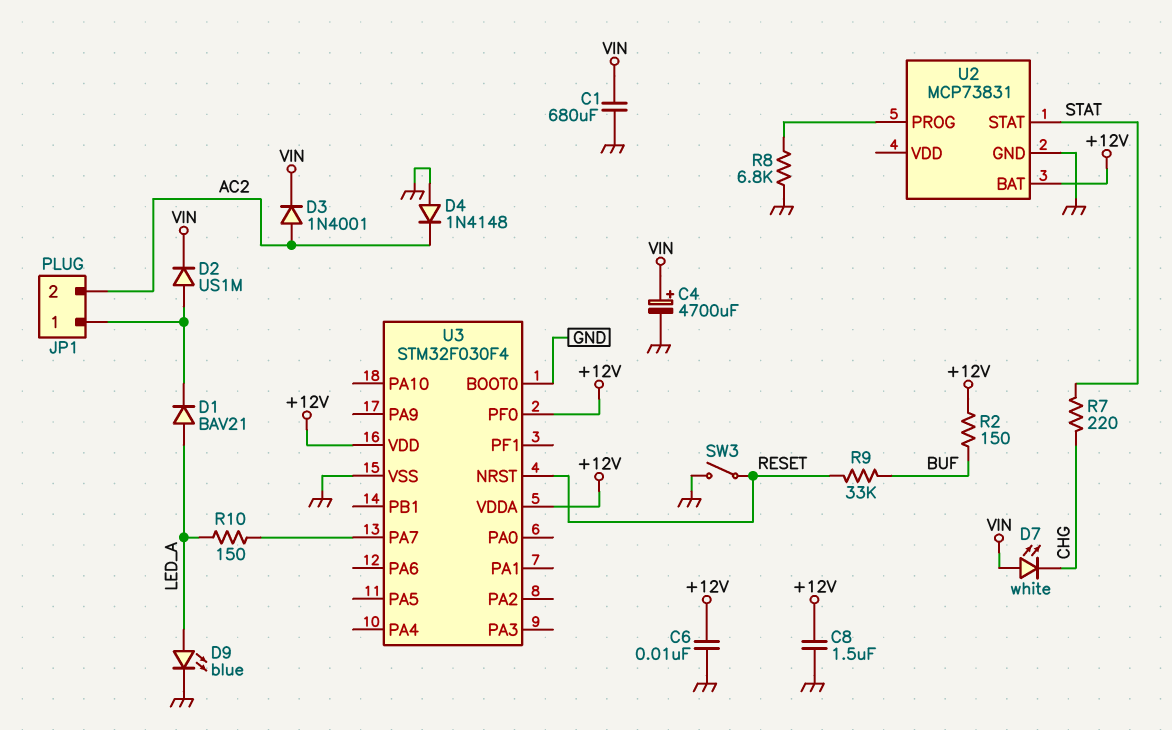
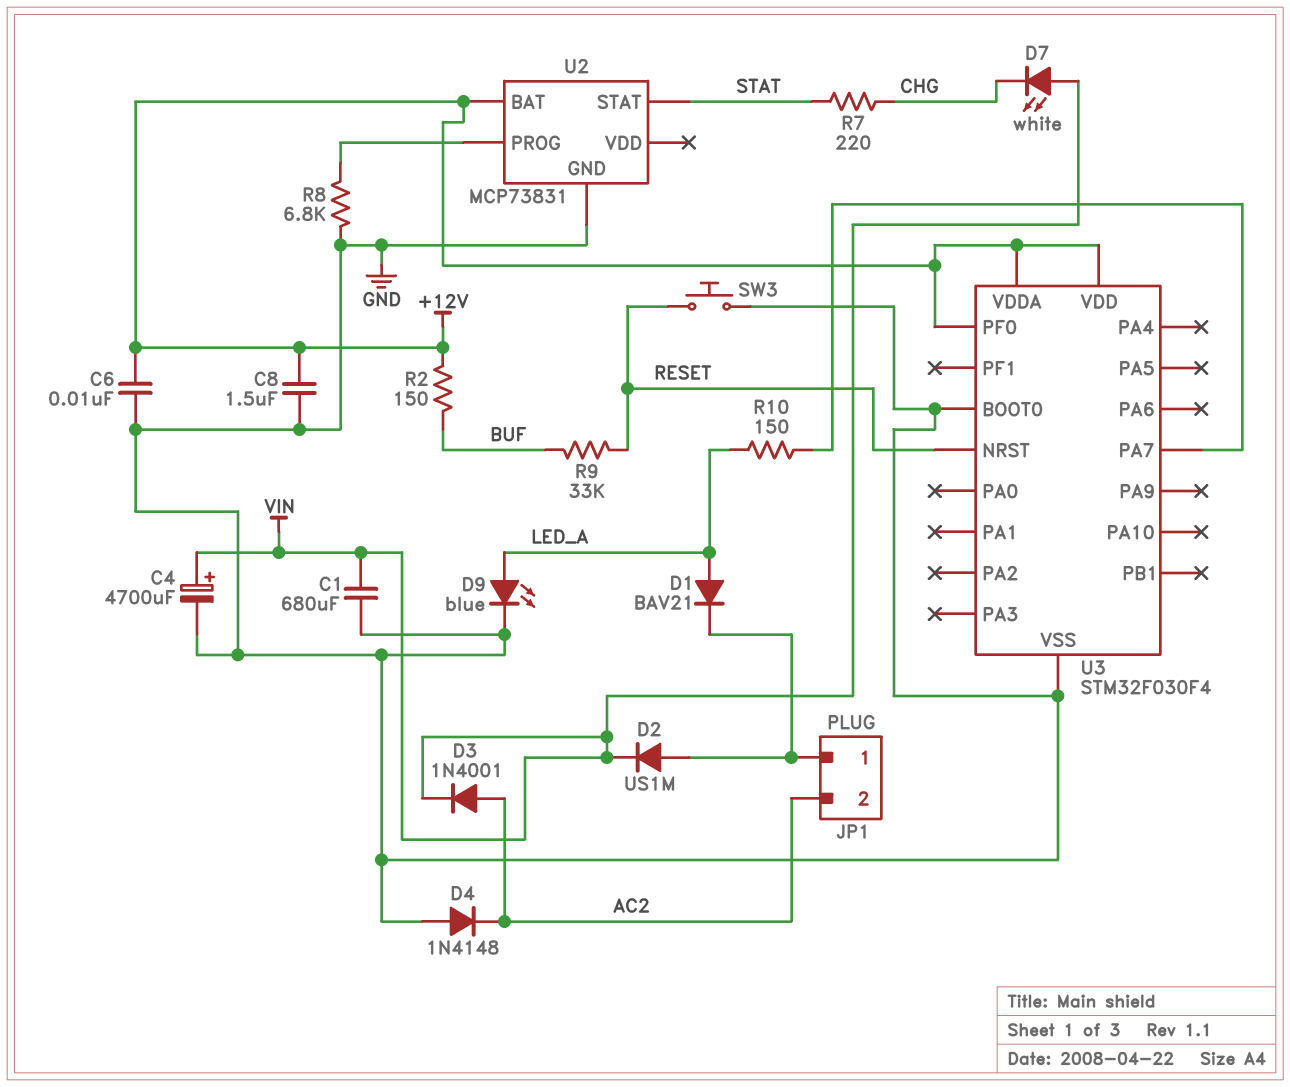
SW3: switch (GND, RESET) -> button (GND, RESET)

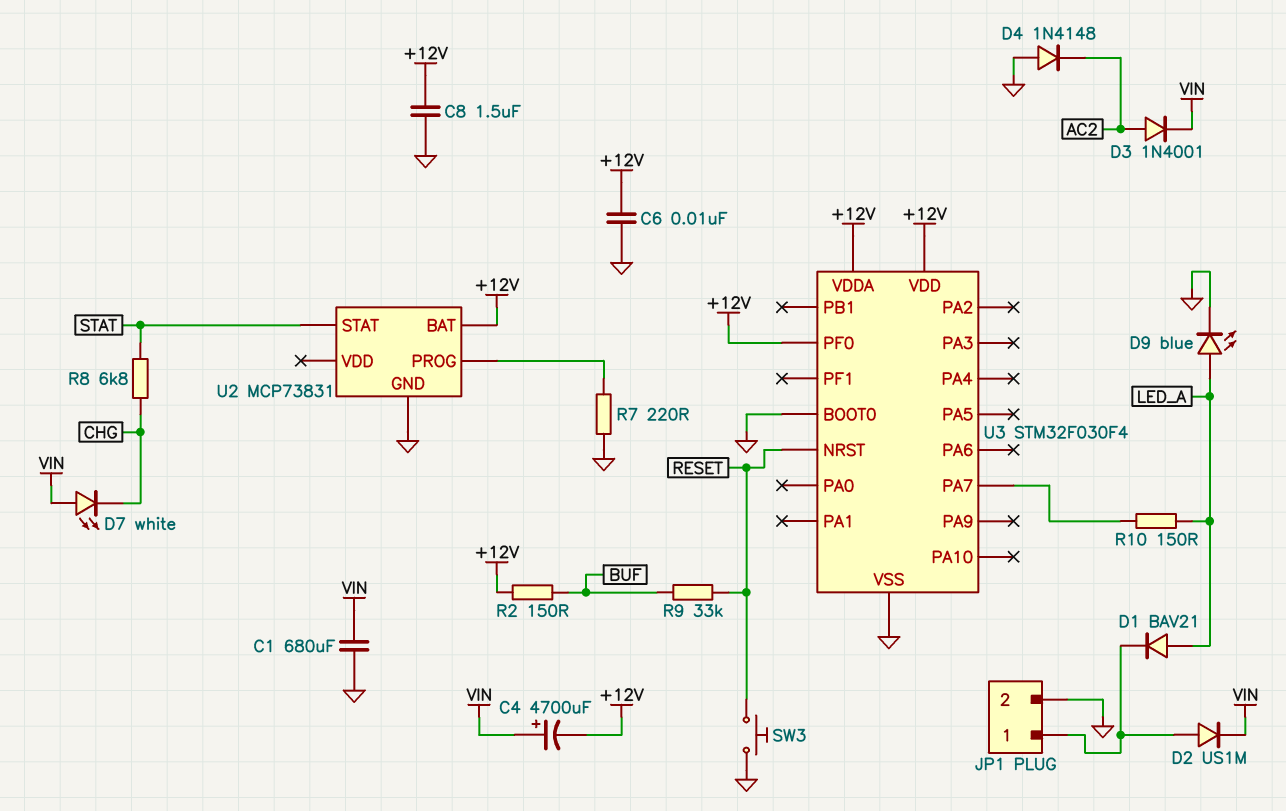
C4: 4700uF (plus VIN, minus GND) -> 4700uF (plus VIN, minus +12V)
JP1 pin 2: AC2 -> GND
R7: 220 (CHG, STAT) -> 220 (GND, U2/PROG)
R8: 6.8k (GND, U2/PROG) -> 6.8k (CHG, STAT)

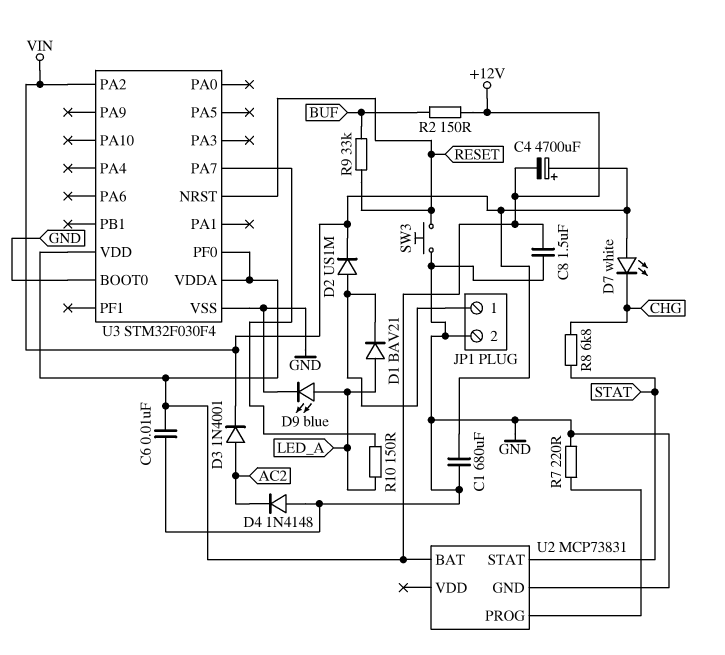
U3 pin PA2: none -> VIN

